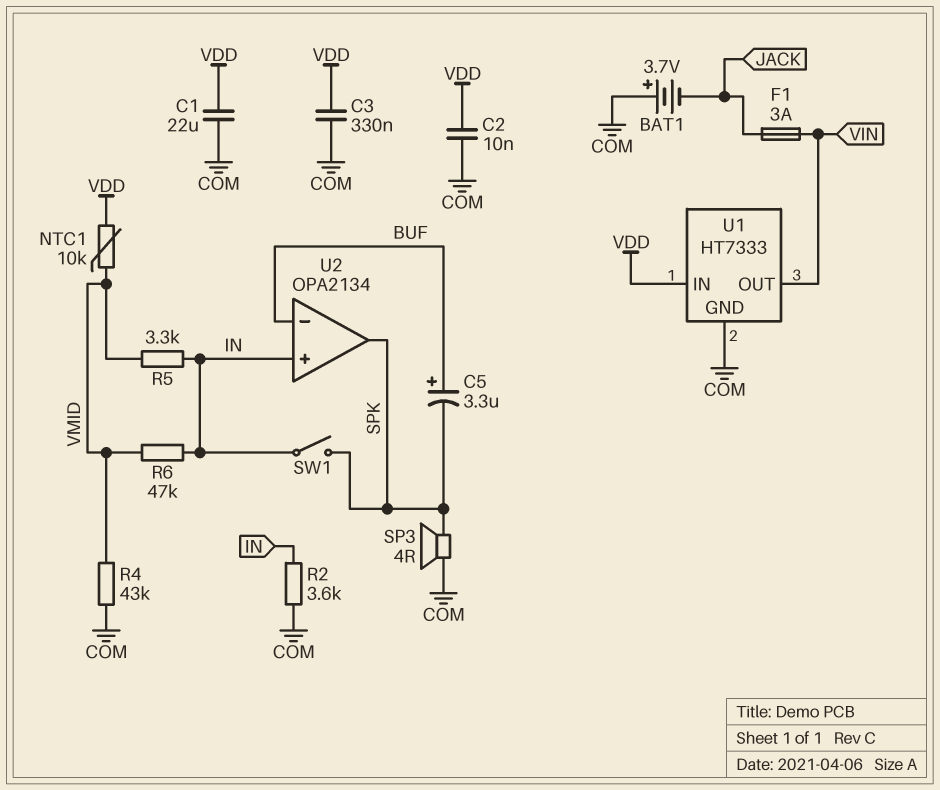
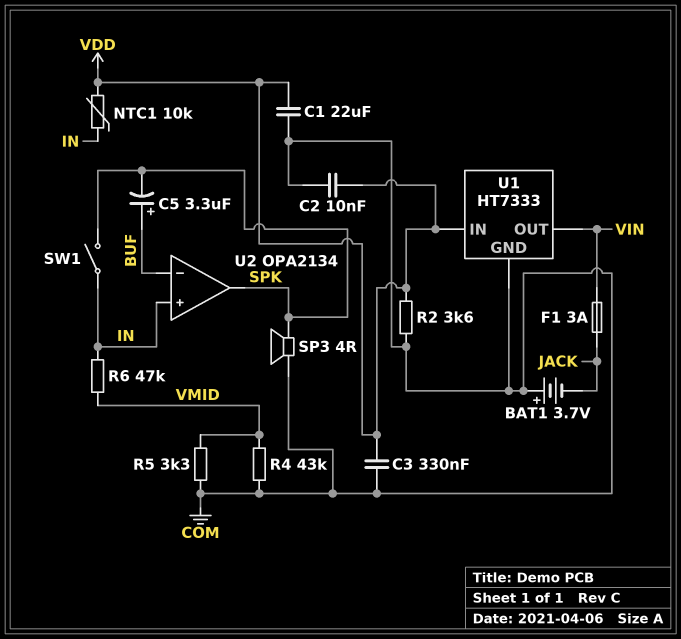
NTC1: 10k (VDD, VMID) -> 10k (IN, VDD)
R2: 3.6k (COM, IN) -> 3.6k (COM, VDD)
R5: 3.3k (IN, VMID) -> 3.3k (COM, VMID)

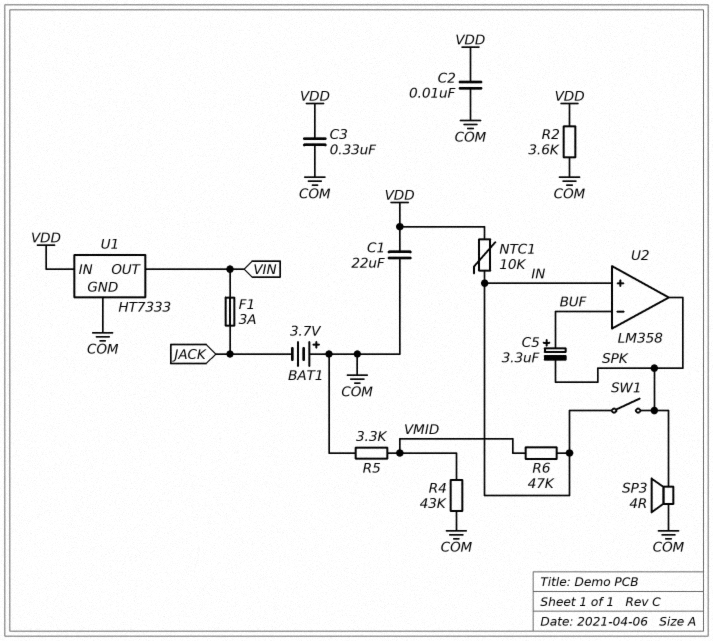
U2: OPA2134 -> LM358

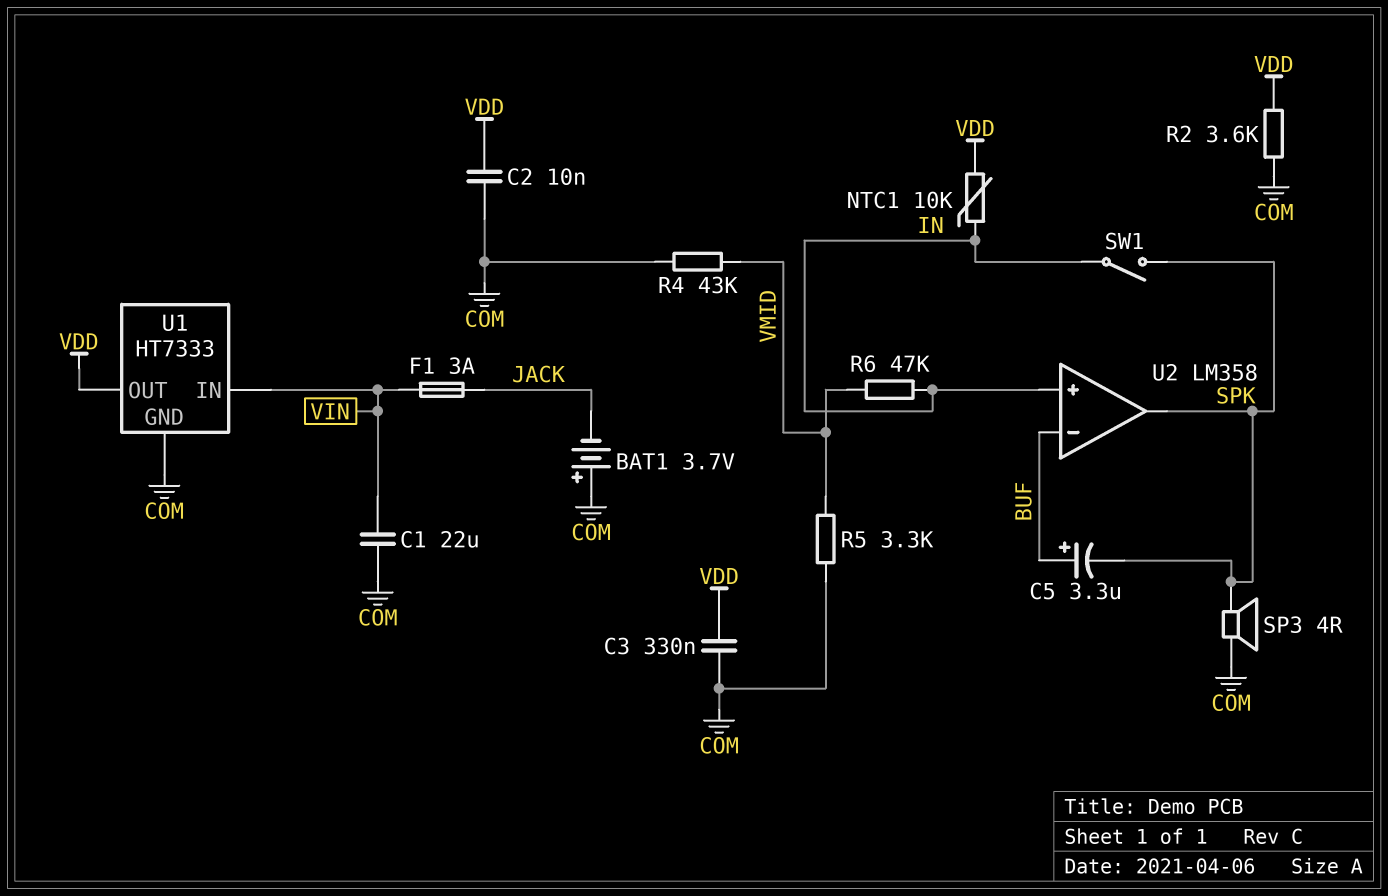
C1: 22uF (COM, VDD) -> 22uF (COM, VIN)
U1 pin IN: VDD -> VIN
U1 pin OUT: VIN -> VDD

